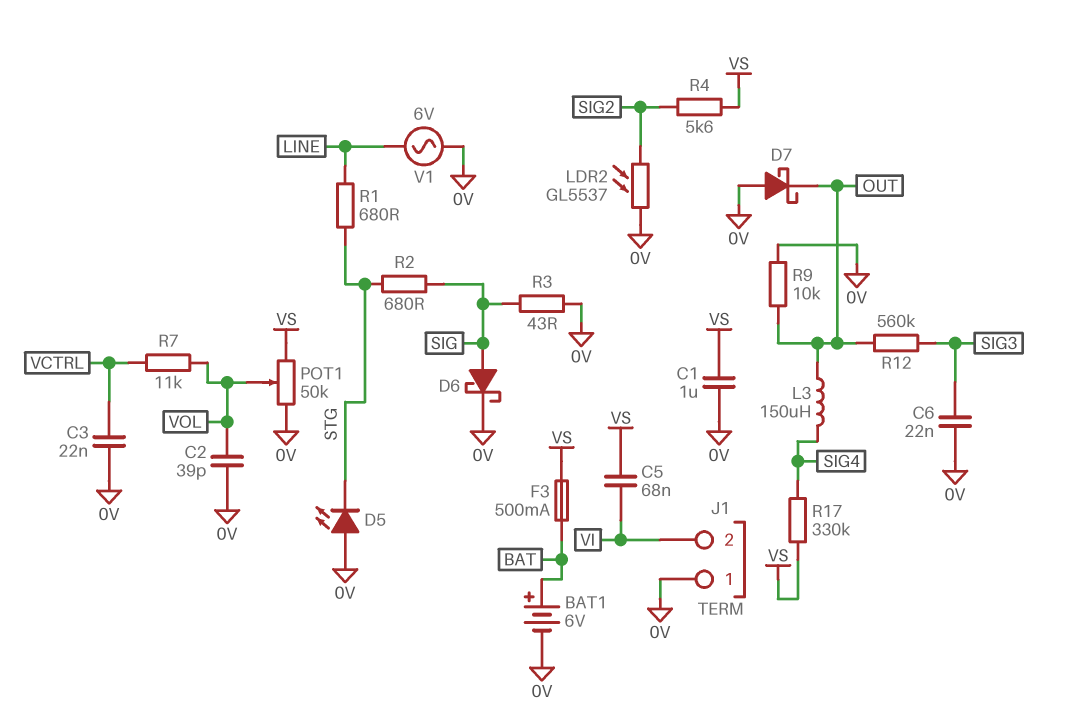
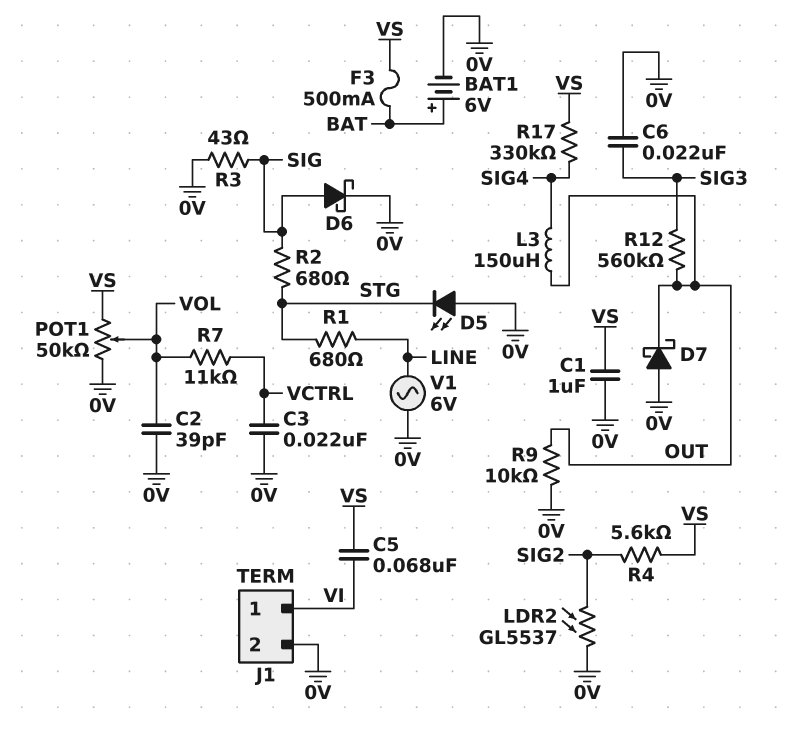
J1 pin 1: 0V -> VI
J1 pin 2: VI -> 0V

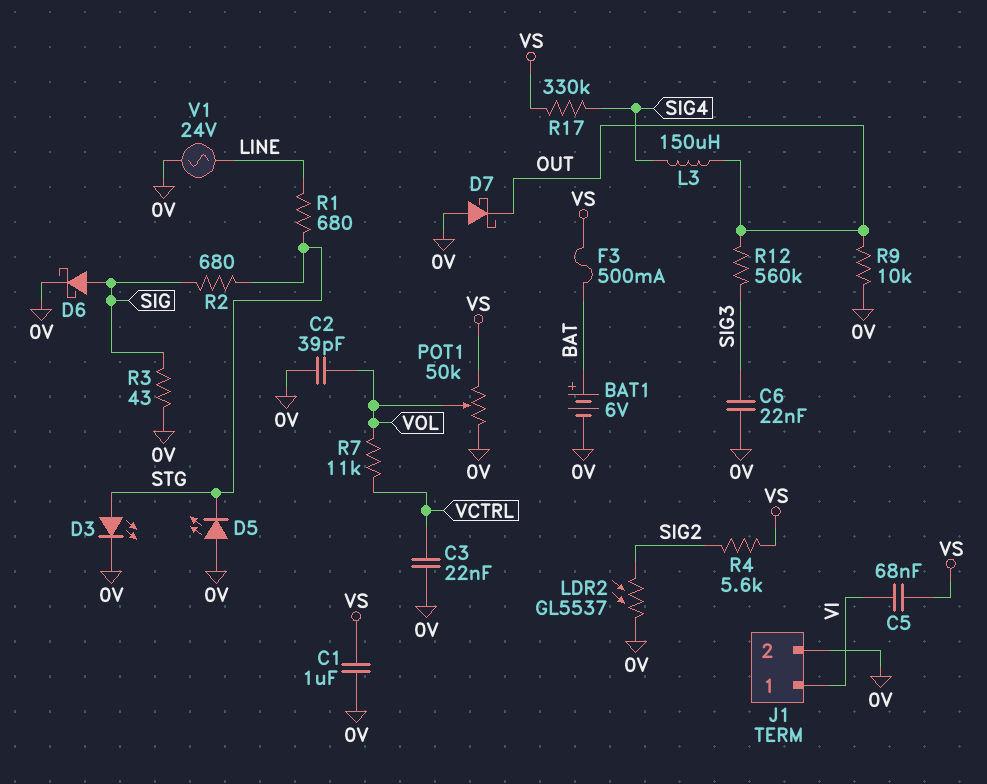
D3: none -> LED (A STG, K 0V)
V1: AC 6V (0V, LINE) -> AC 24V (0V, LINE)

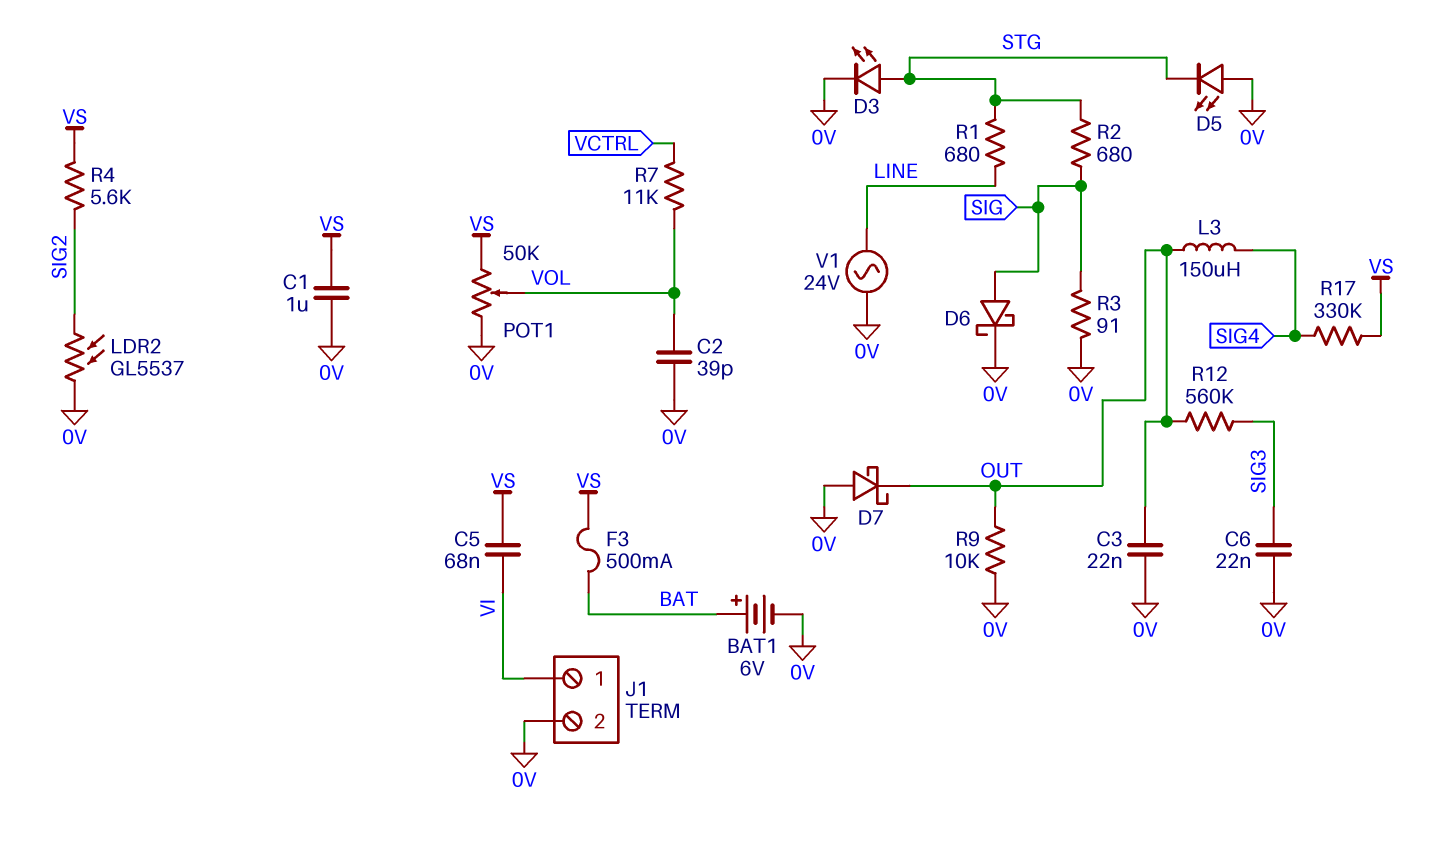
C3: 22nF (0V, VCTRL) -> 22nF (0V, OUT)
R3: 43 (0V, SIG) -> 91 (0V, SIG)

